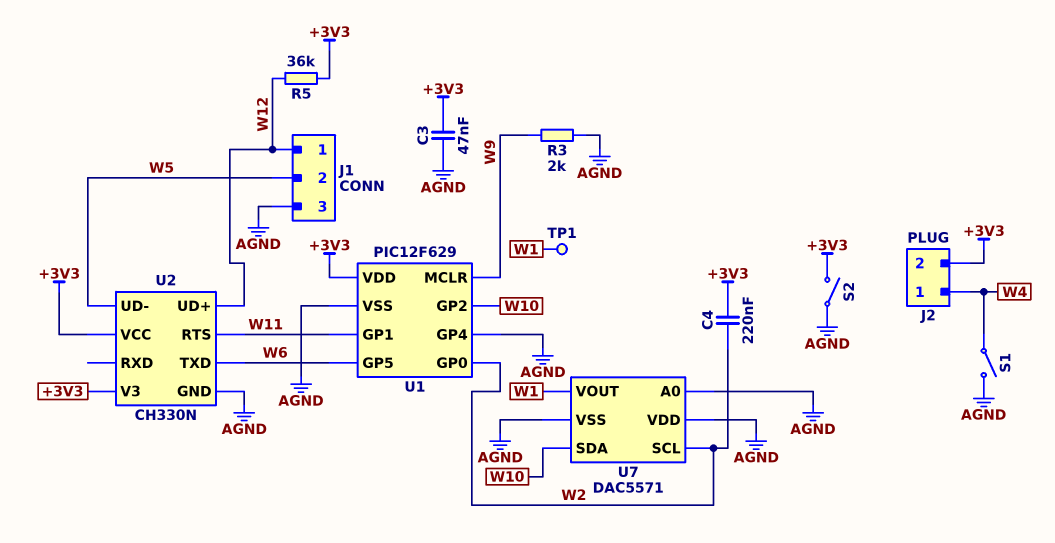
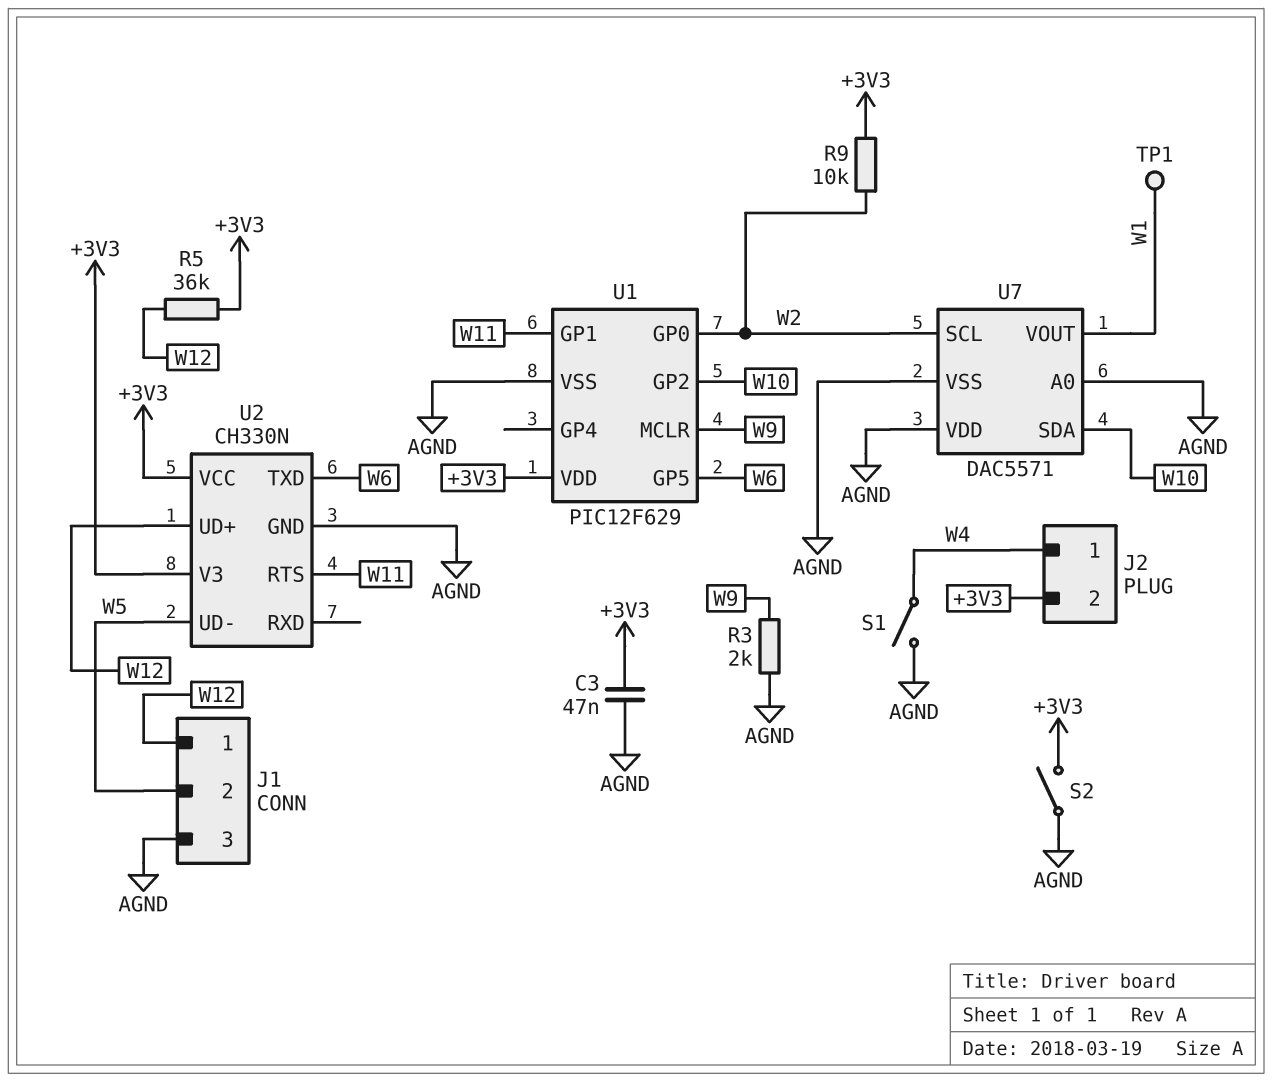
C4: 220nF (+3V3, W2) -> none
R9: none -> 10k (+3V3, W2)
U1 pin GP4: AGND -> none

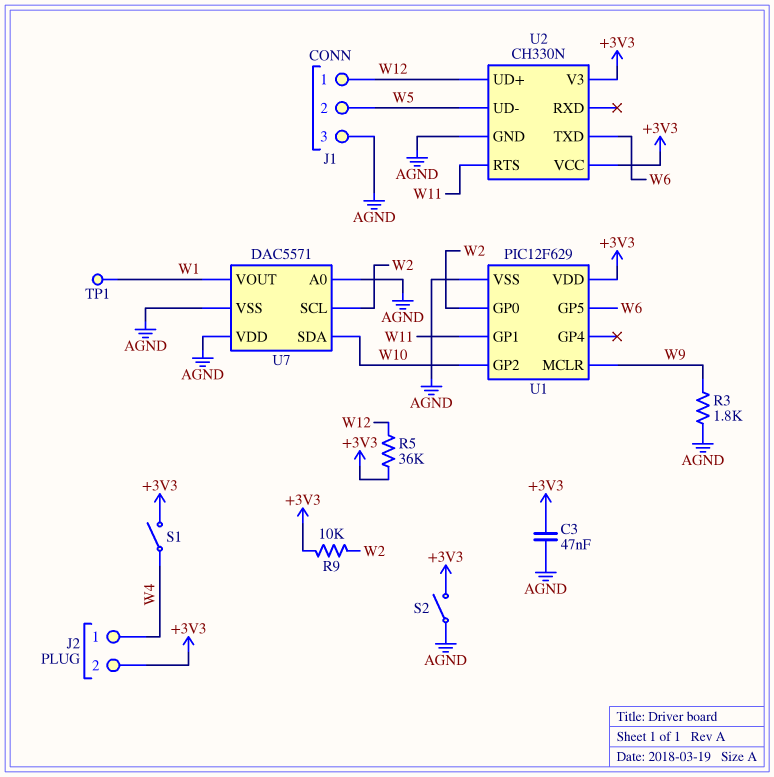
R3: 2k (AGND, W9) -> 1.8k (AGND, W9)
S1: switch (AGND, W4) -> switch (+3V3, W4)

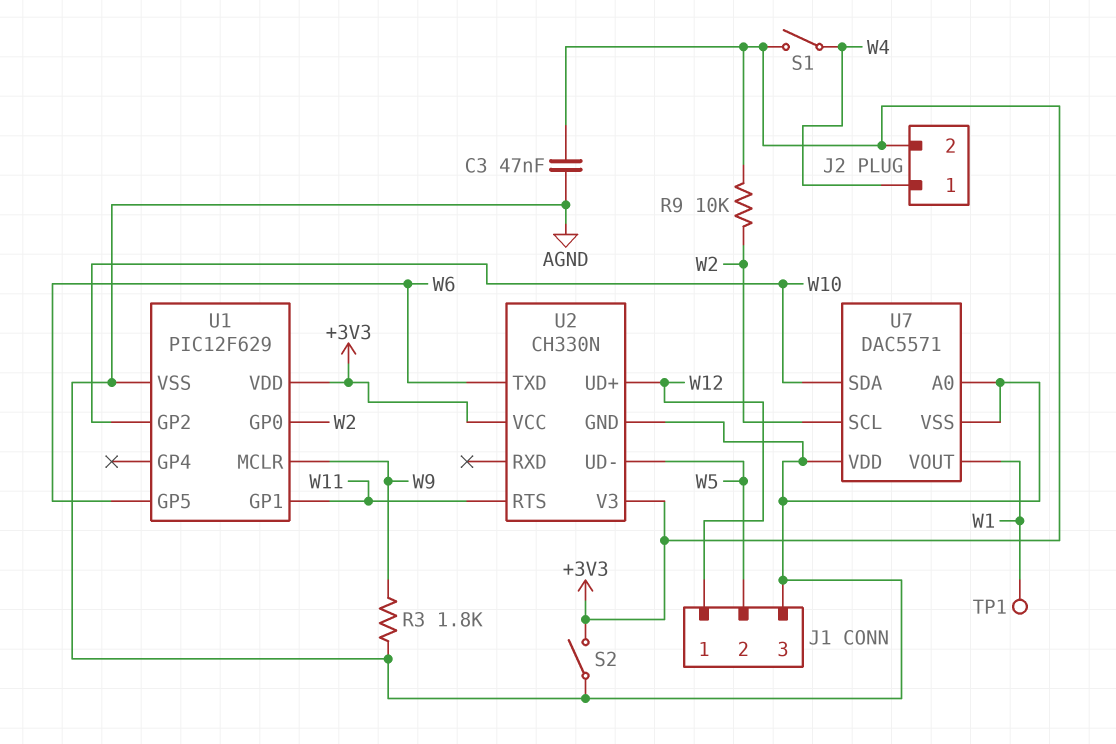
R5: 36k (+3V3, W12) -> none

